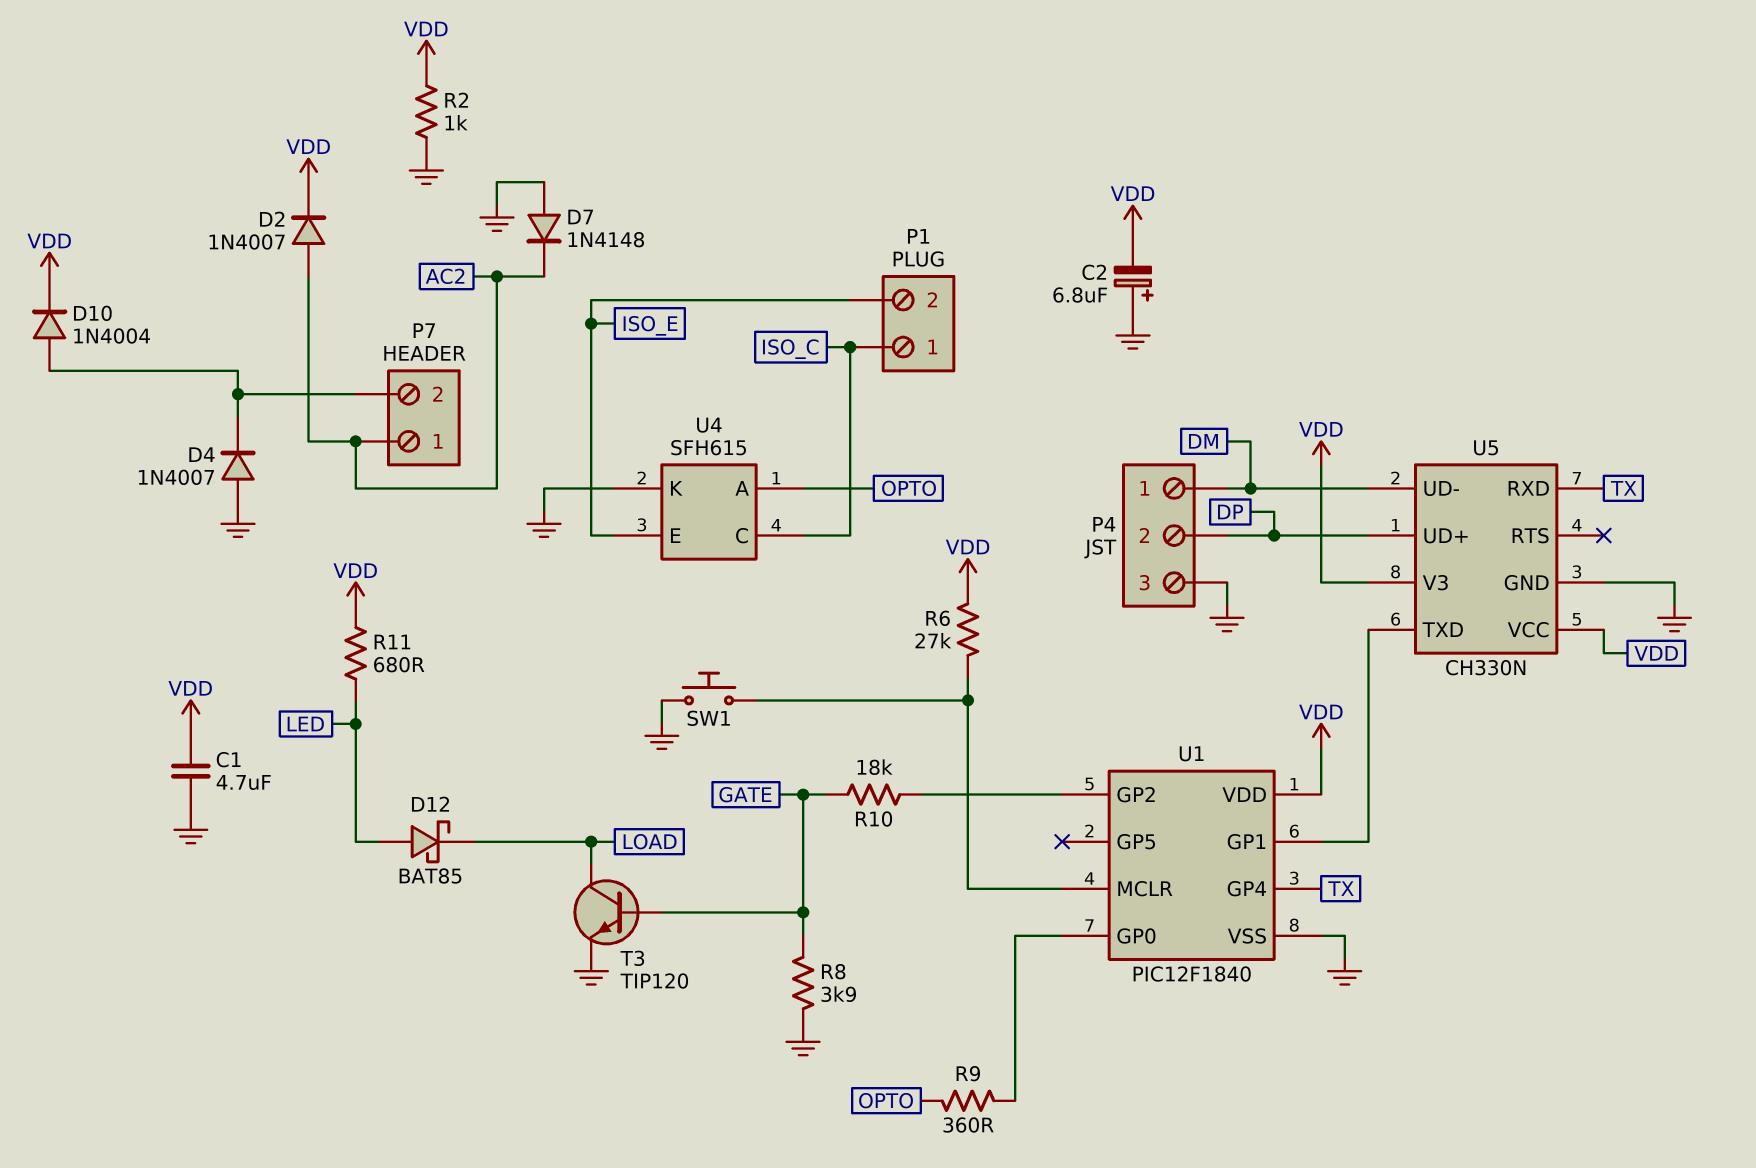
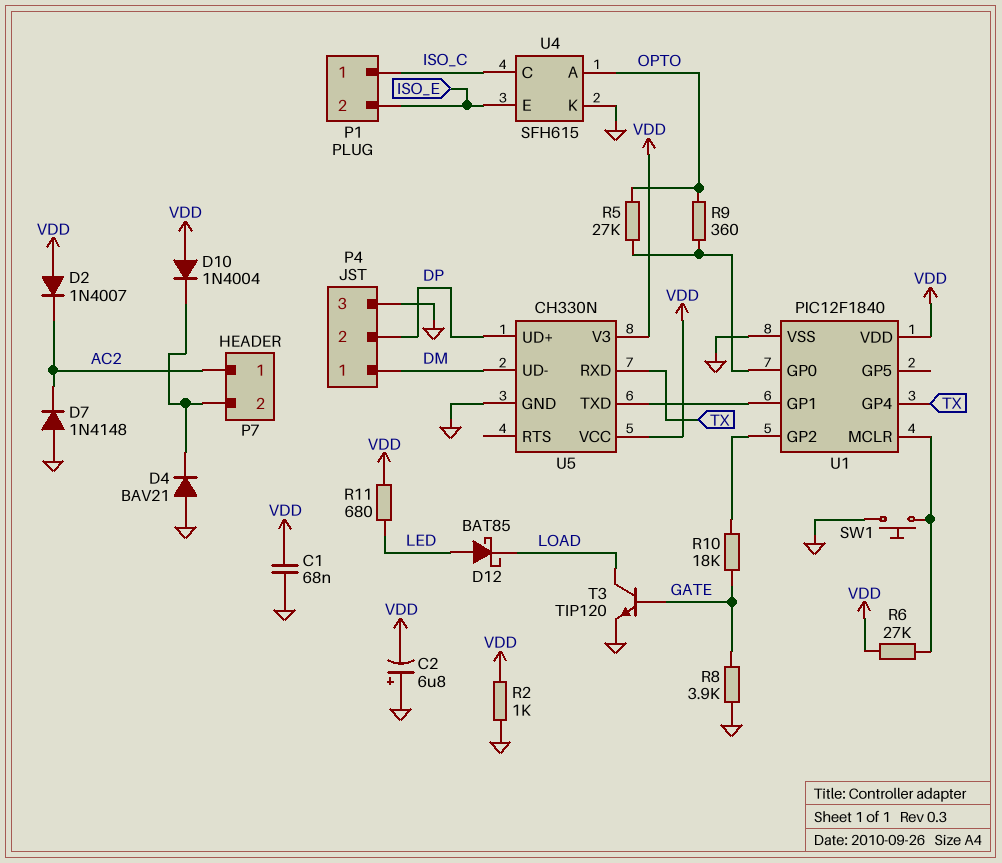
C1: 4.7uF (GND, VDD) -> 68nF (GND, VDD)
D2: diode 1N4007 (A AC2, K VDD) -> diode 1N4007 (A VDD, K AC2)
D4: diode 1N4007 (A GND, K P7/2) -> diode BAV21 (A GND, K P7/2)
D10: diode 1N4004 (A P7/2, K VDD) -> diode 1N4004 (A VDD, K P7/2)
R5: none -> 27k (OPTO, U1/GP0)

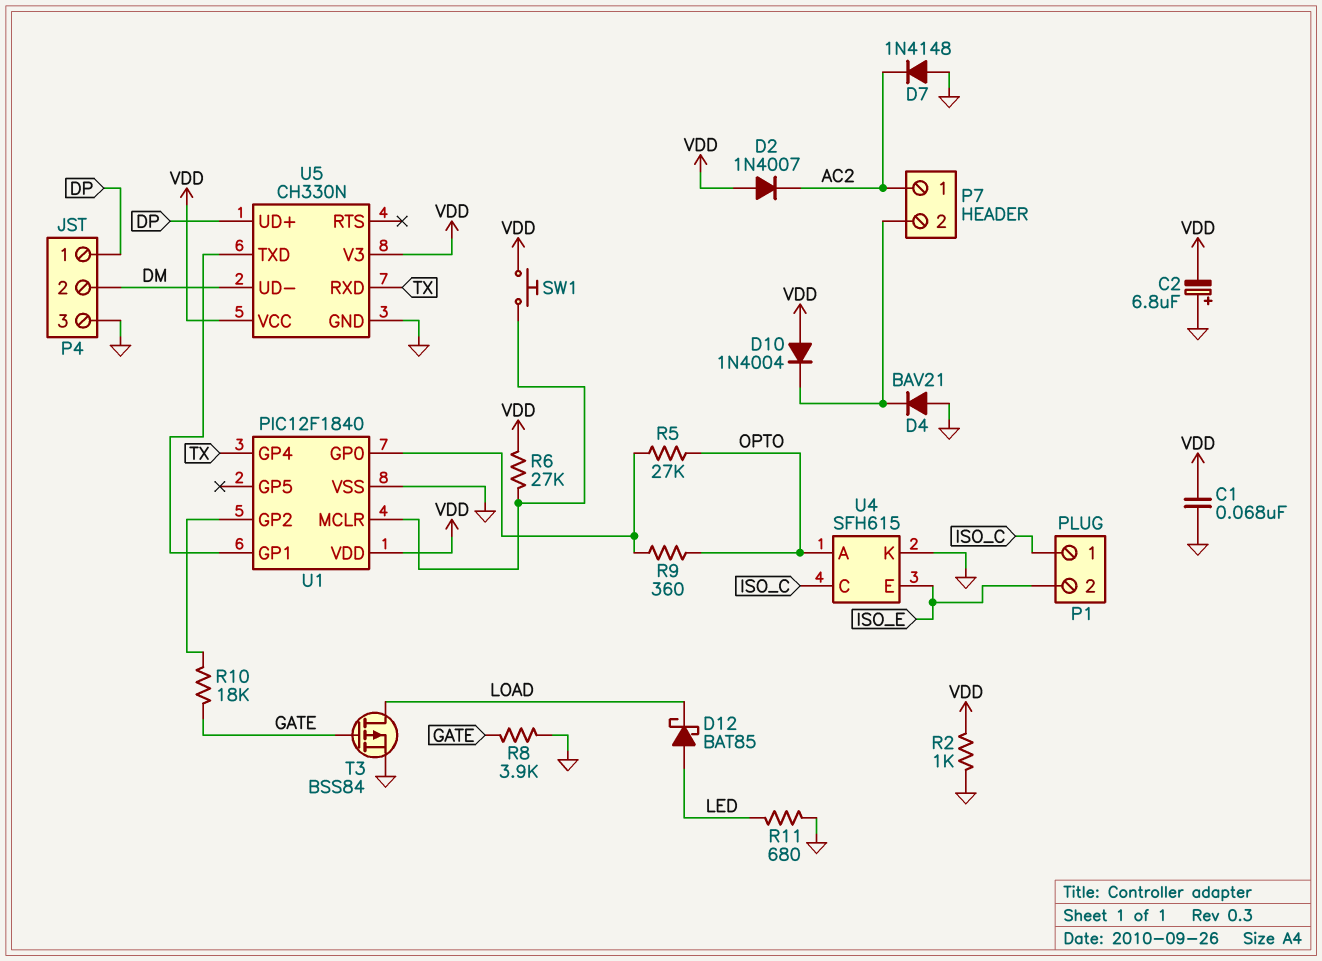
P4 pin 1: DM -> DP
P4 pin 2: DP -> DM
R11: 680 (LED, VDD) -> 680 (GND, LED)
SW1: button (GND, U1/MCLR) -> button (U1/MCLR, VDD)
T3: NPN TIP120 (B GATE, C LOAD, E GND) -> PMOS BSS84 (G GATE, D LOAD, S GND)

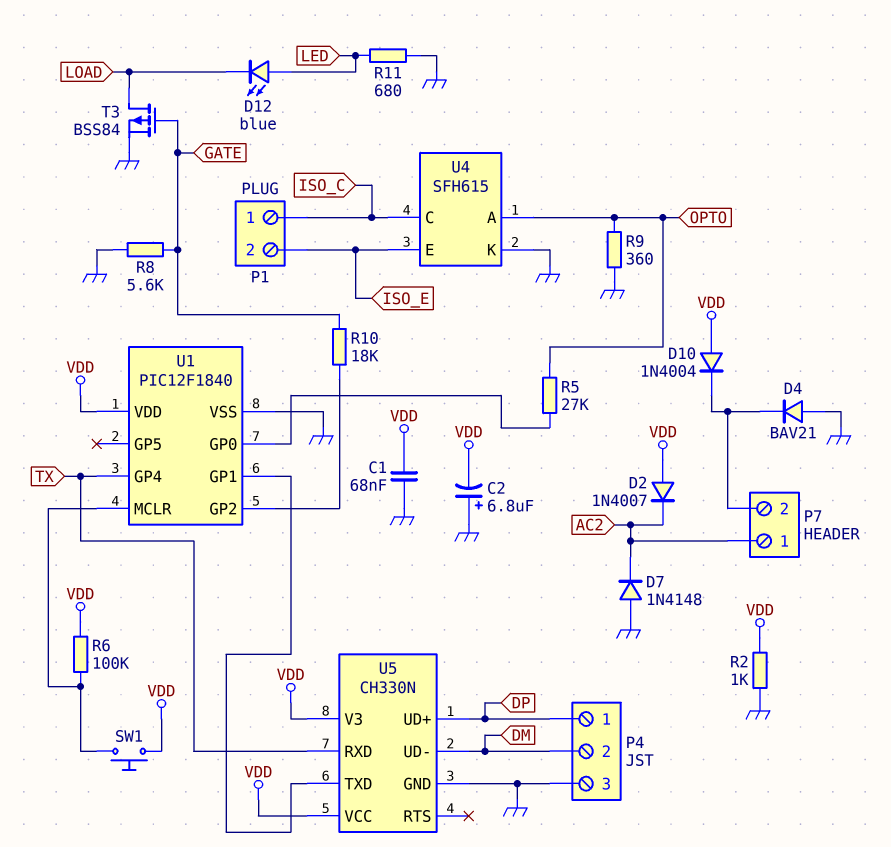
D12: schottky BAT85 (A LED, K LOAD) -> LED blue (A LED, K LOAD)
R6: 27k (U1/MCLR, VDD) -> 100k (U1/MCLR, VDD)
R8: 3.9k (GATE, GND) -> 5.6k (GATE, GND)
R9: 360 (OPTO, U1/GP0) -> 360 (GND, OPTO)

